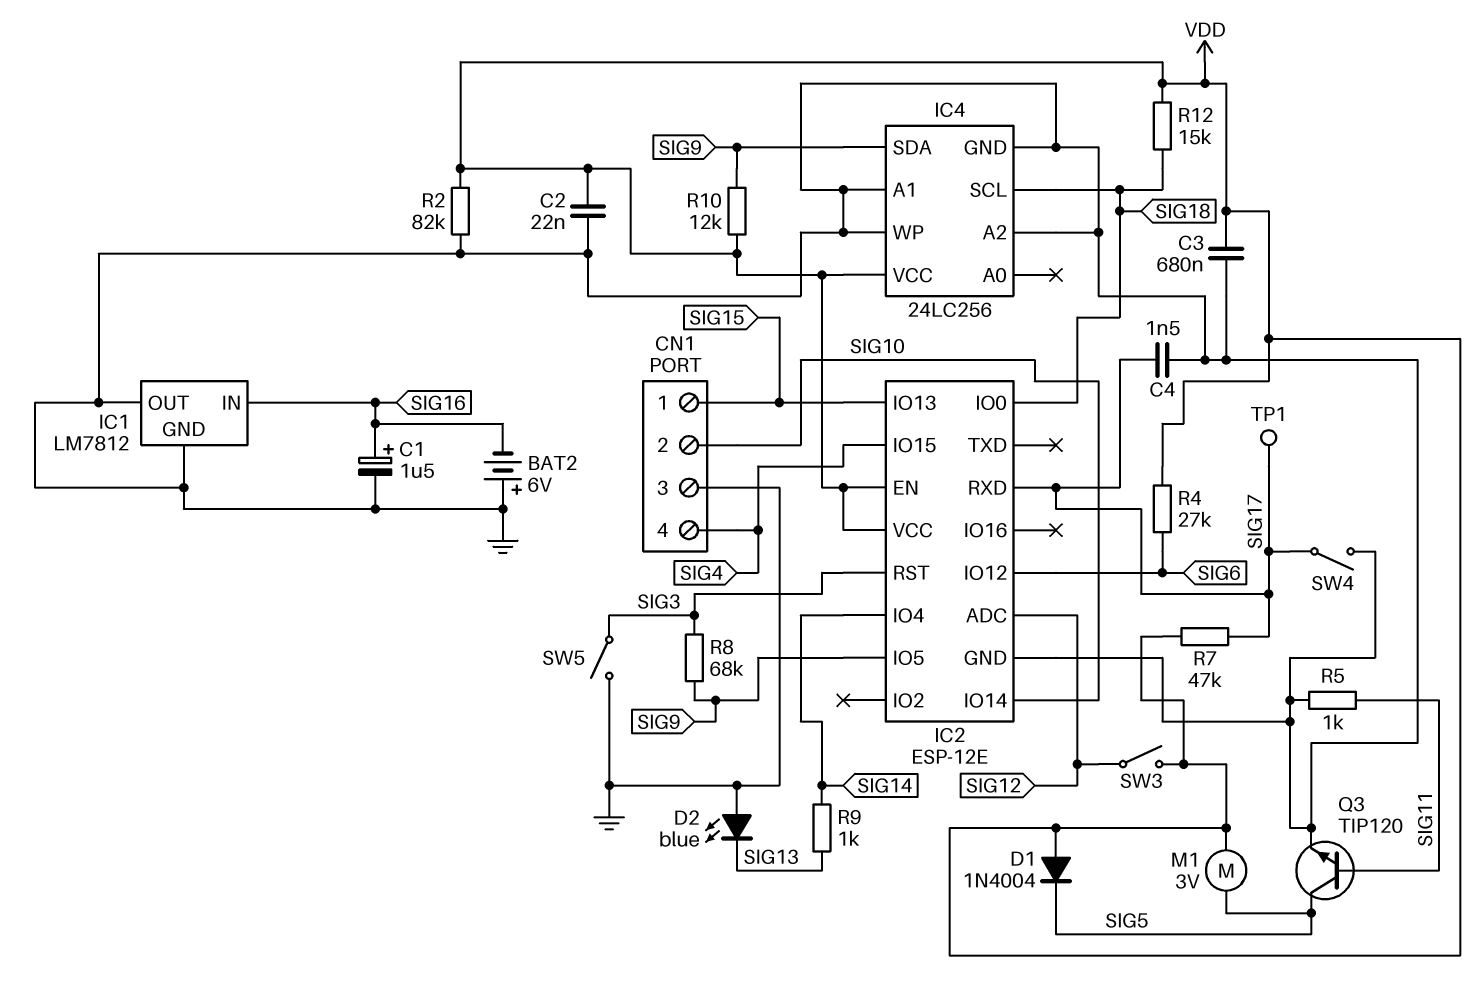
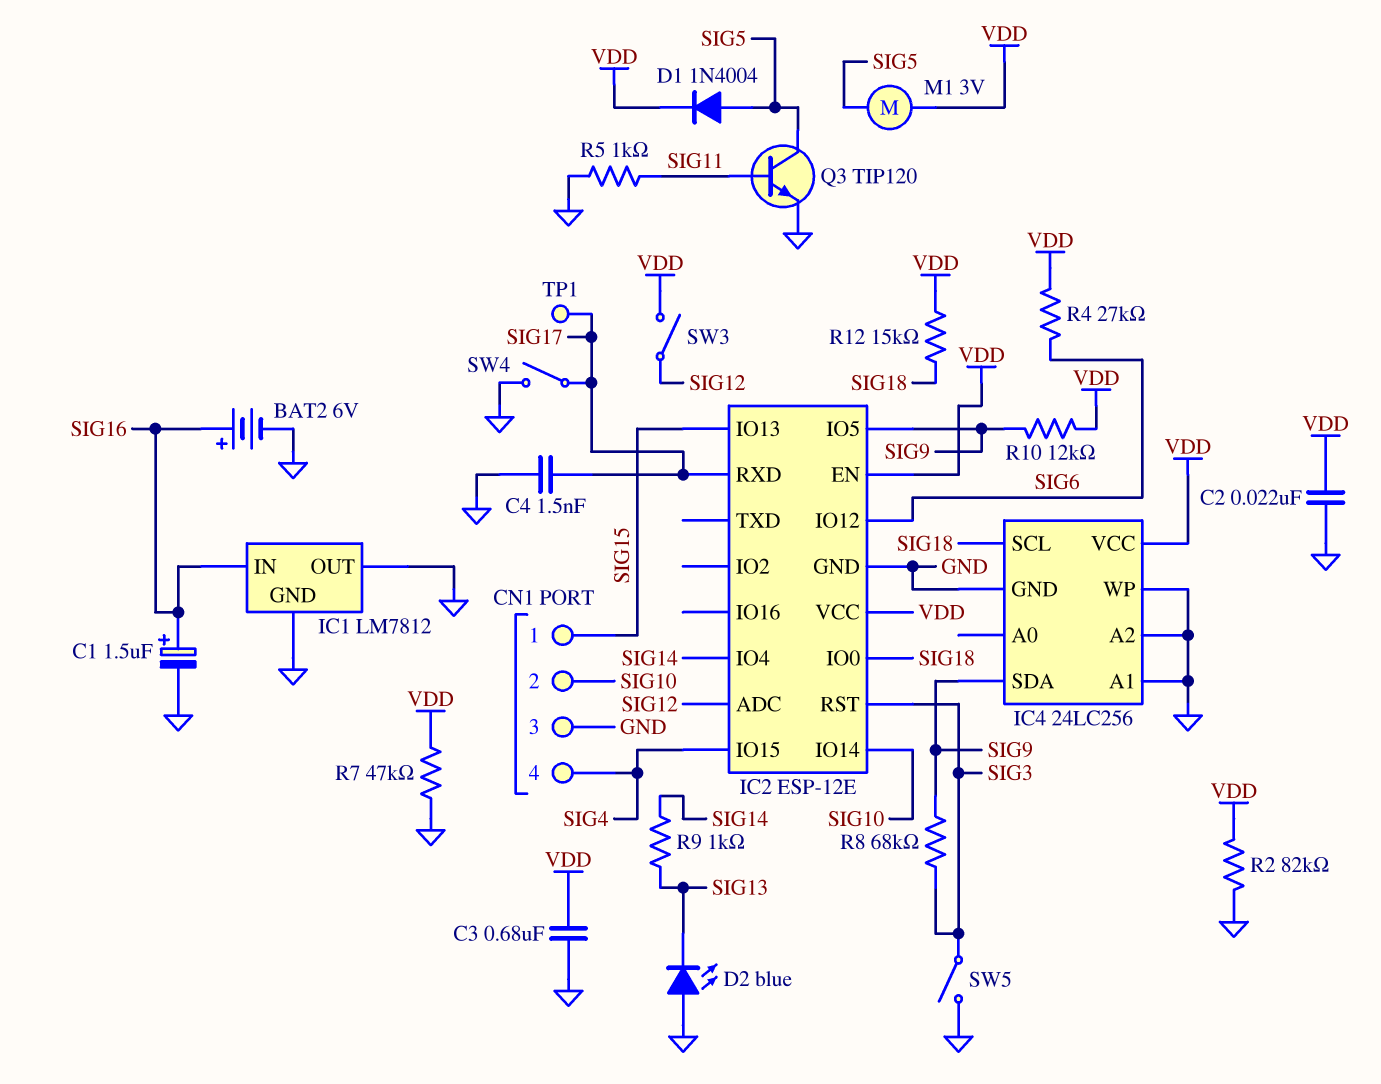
BAT2: 6V (plus GND, minus SIG16) -> 6V (plus SIG16, minus GND)
D1: diode 1N4004 (A VDD, K SIG5) -> diode 1N4004 (A SIG5, K VDD)
R7: 47k (SIG17, VDD) -> 47k (GND, VDD)

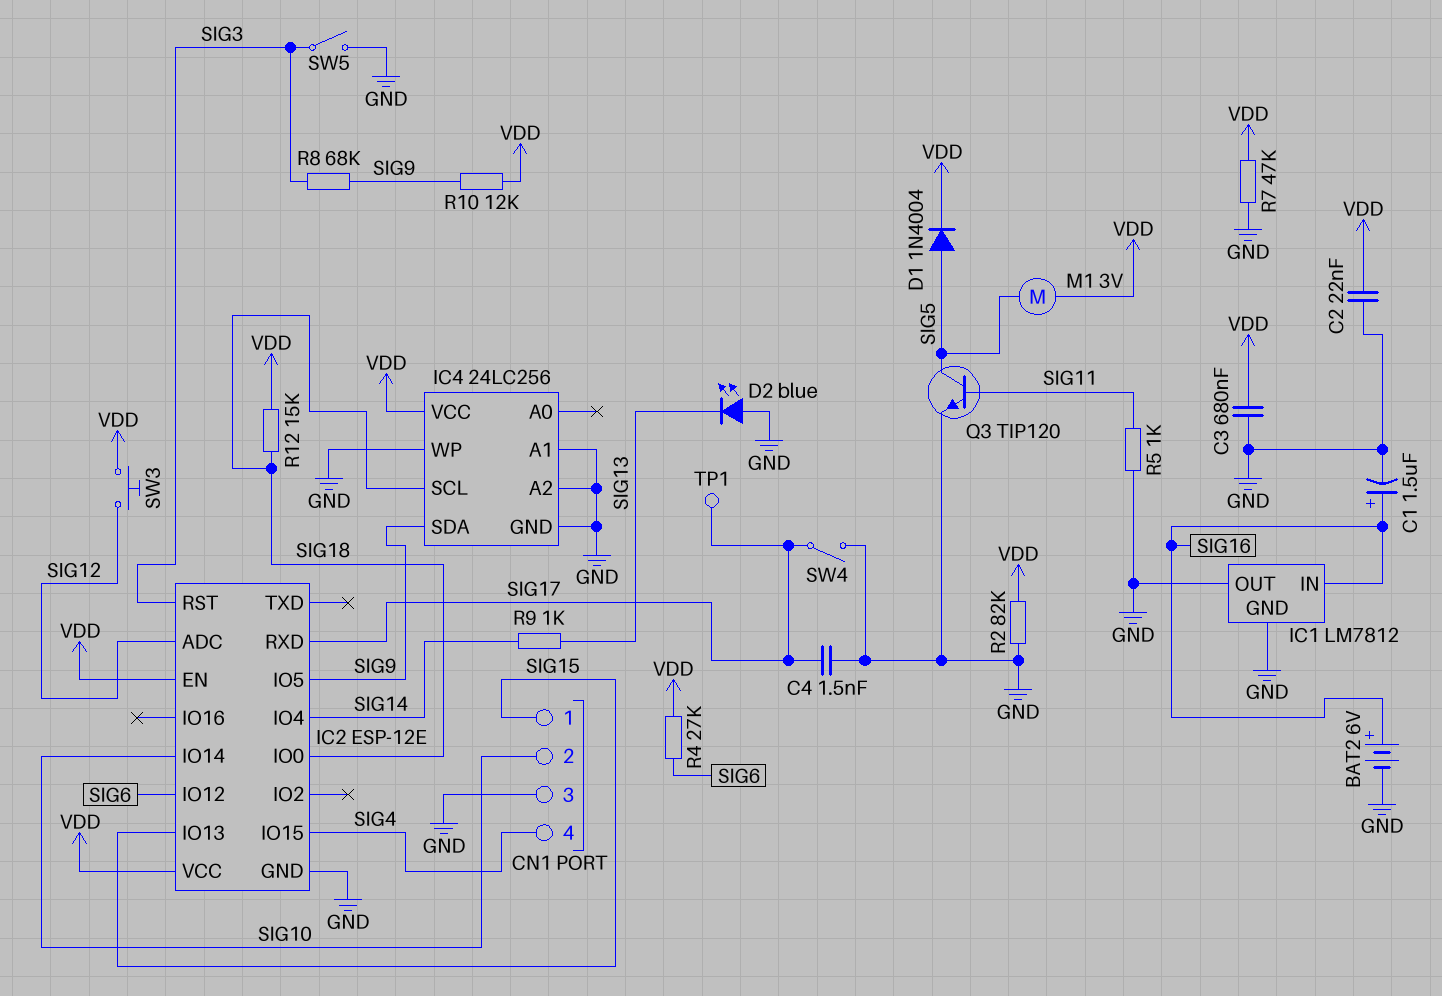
SW3: switch (SIG12, VDD) -> button (SIG12, VDD)

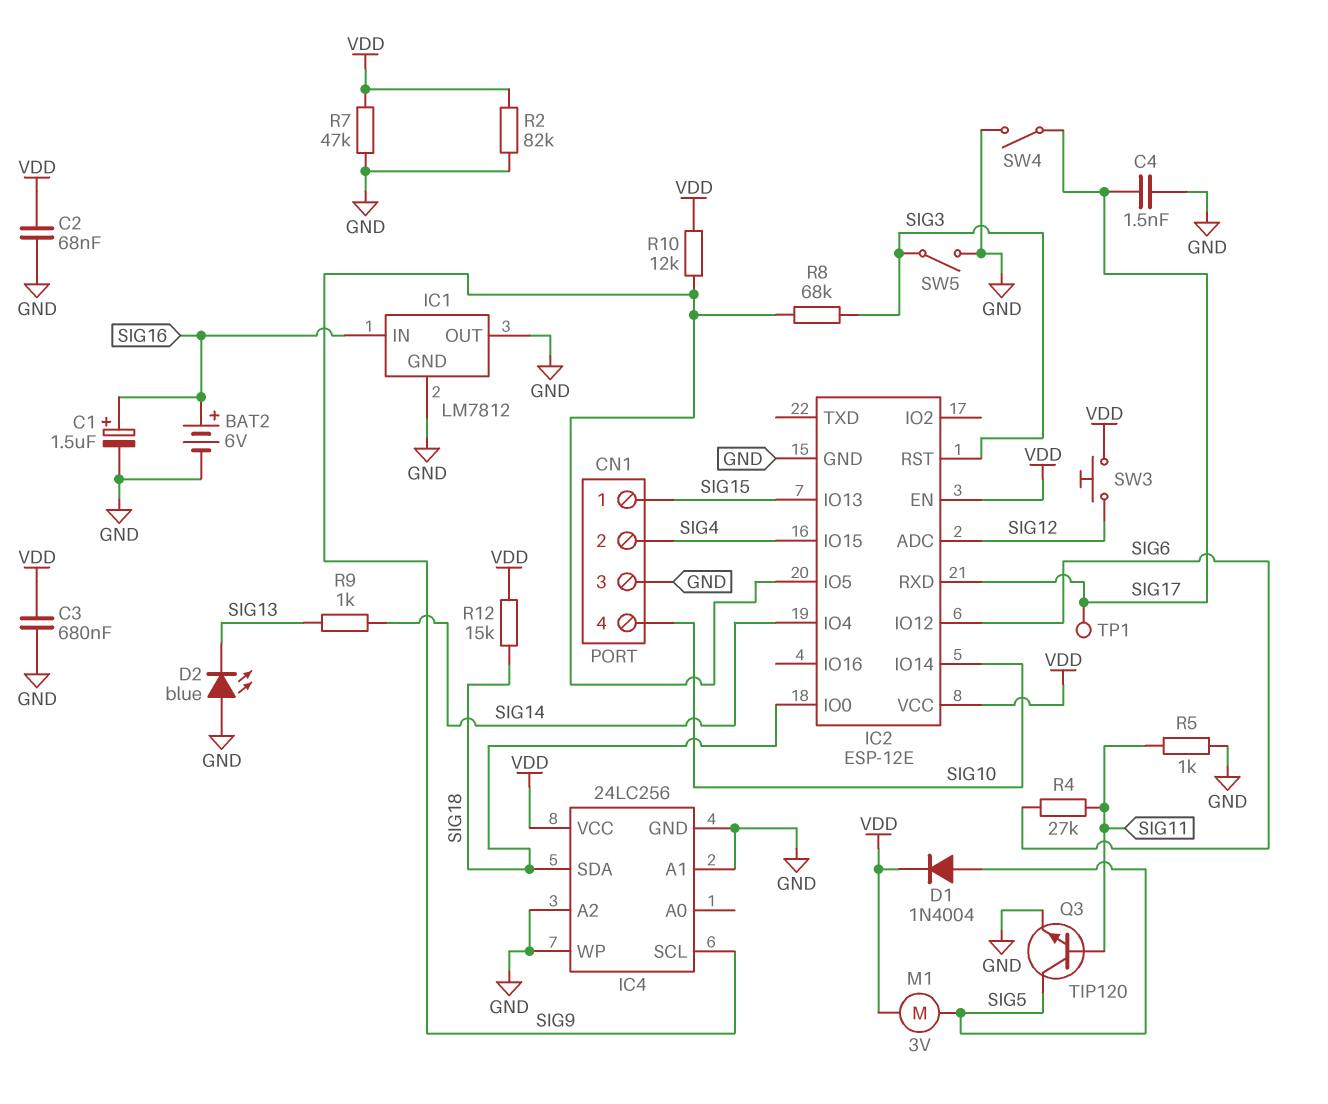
C2: 22nF (GND, VDD) -> 68nF (GND, VDD)
CN1 pin 2: SIG10 -> SIG4
CN1 pin 4: SIG4 -> SIG10
IC4 pin SCL: SIG18 -> SIG9
IC4 pin SDA: SIG9 -> SIG18
R4: 27k (SIG6, VDD) -> 27k (SIG6, SIG11)

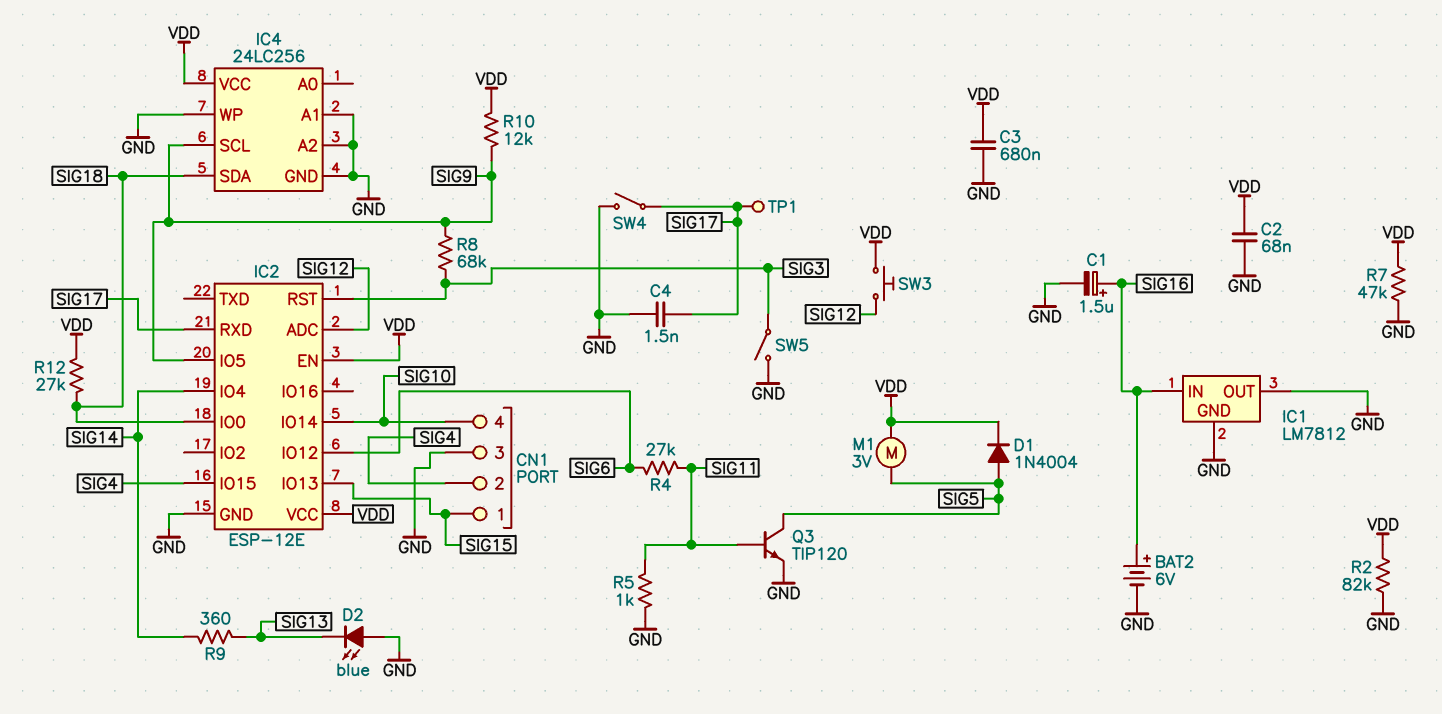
R9: 1k (SIG13, SIG14) -> 360 (SIG13, SIG14)
R12: 15k (SIG18, VDD) -> 27k (SIG18, VDD)

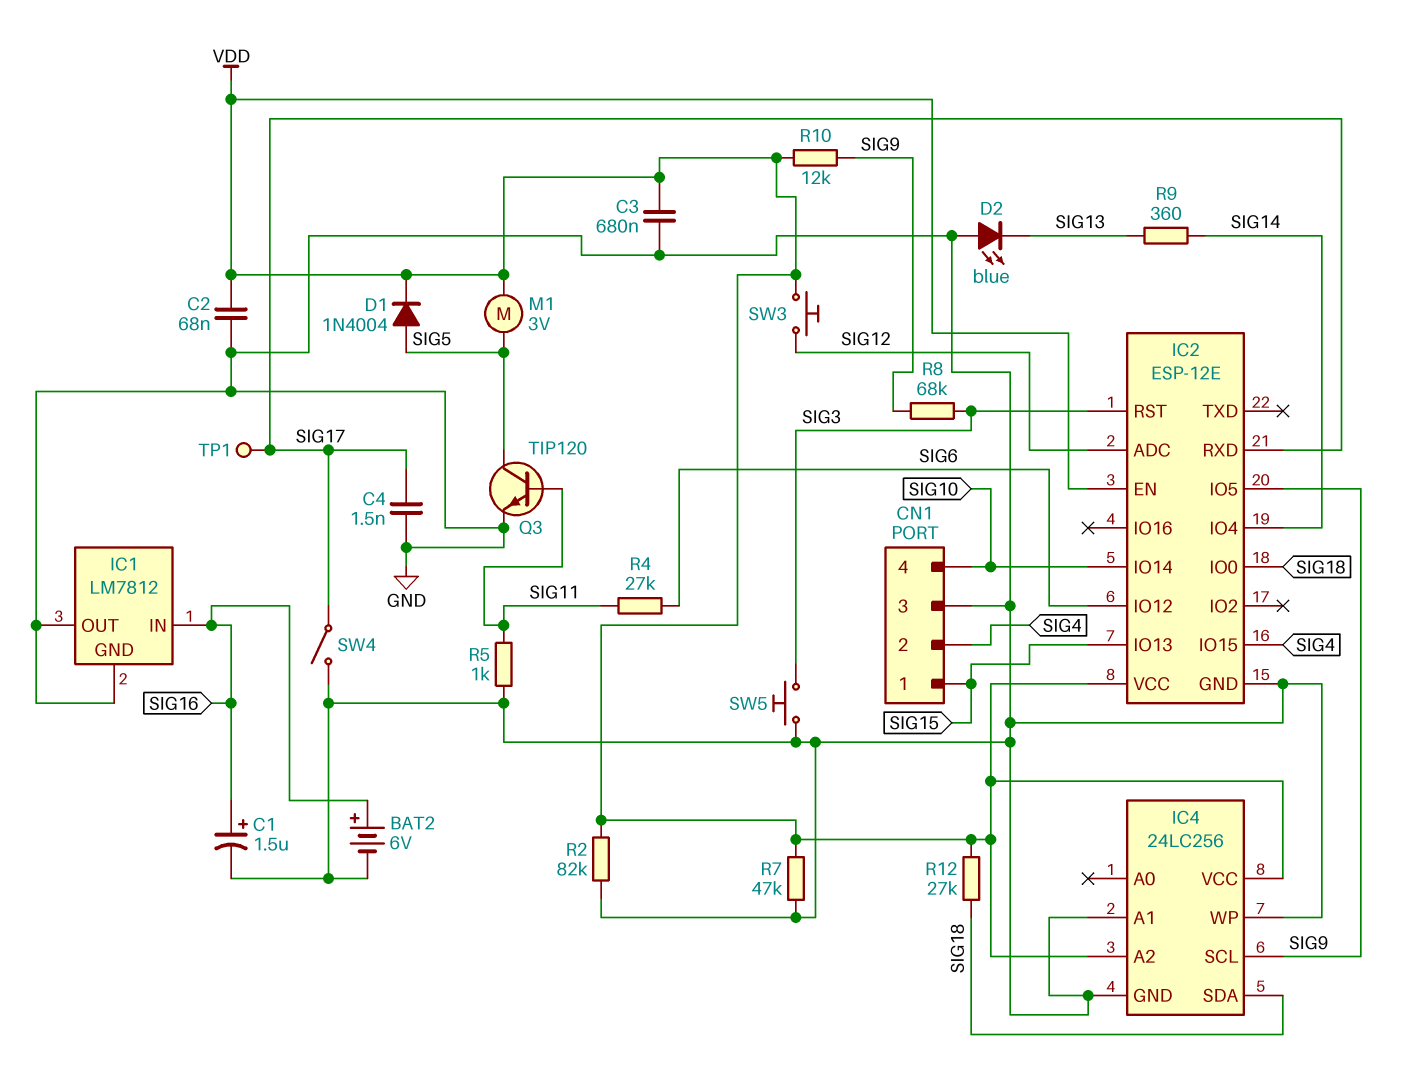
IC4 pin A2: GND -> VDD
SW5: switch (GND, SIG3) -> button (GND, SIG3)

